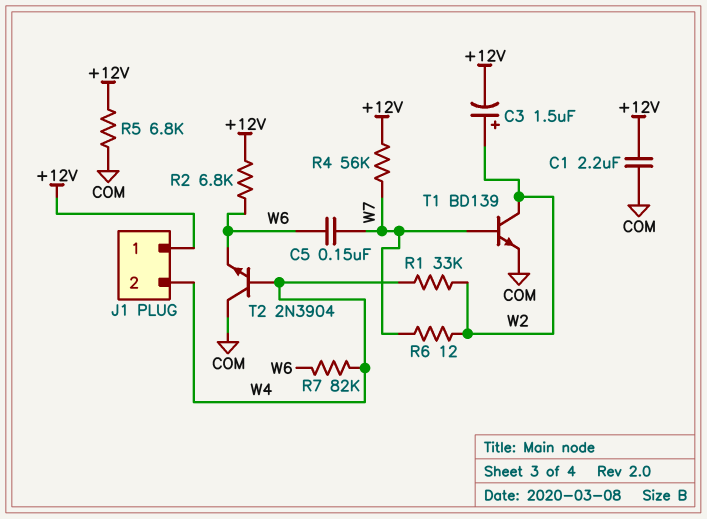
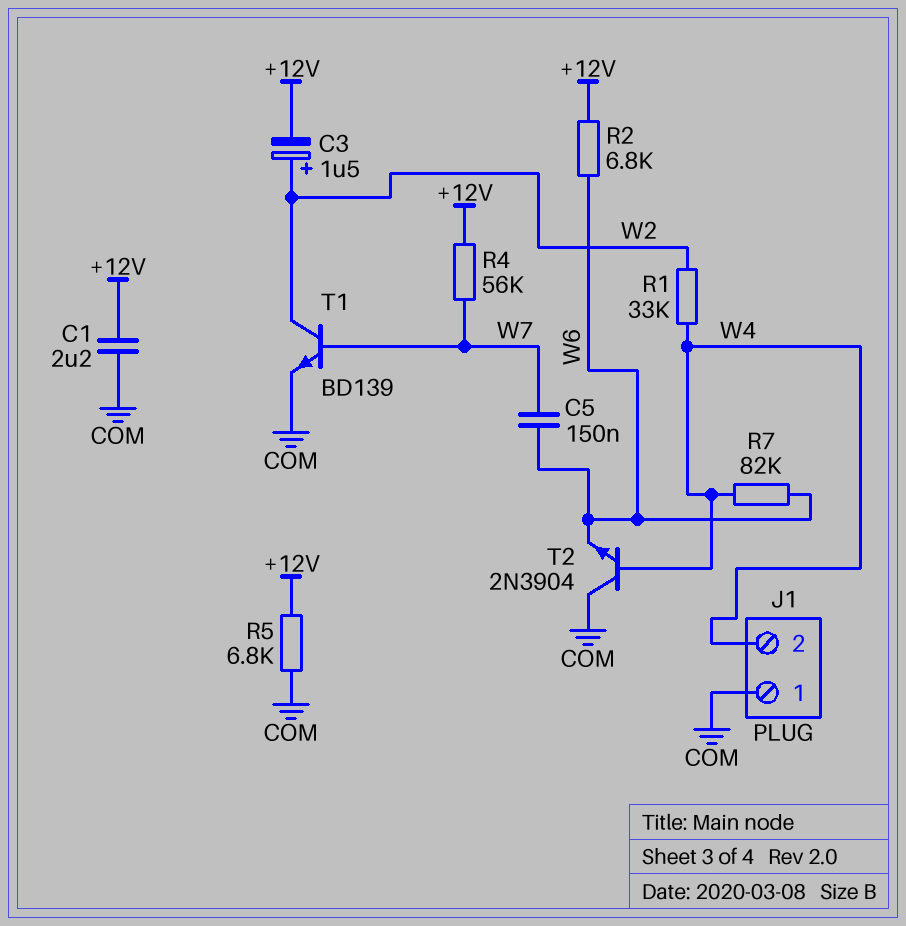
J1 pin 1: +12V -> COM
R6: 12 (W2, W7) -> none

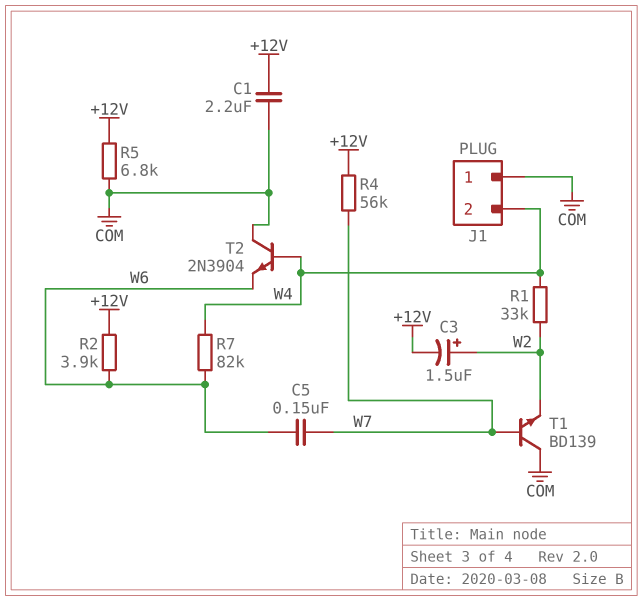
R2: 6.8k (+12V, W6) -> 3.9k (+12V, W6)
T1: NPN BD139 (B W7, C W2, E COM) -> NPN BD139 (B W7, C COM, E W2)

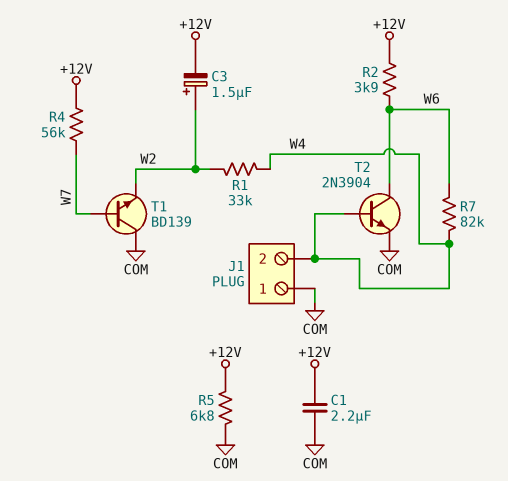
C5: 150nF (W6, W7) -> none
T2: NPN 2N3904 (B W4, C COM, E W6) -> NPN 2N3904 (B W4, C W6, E COM)

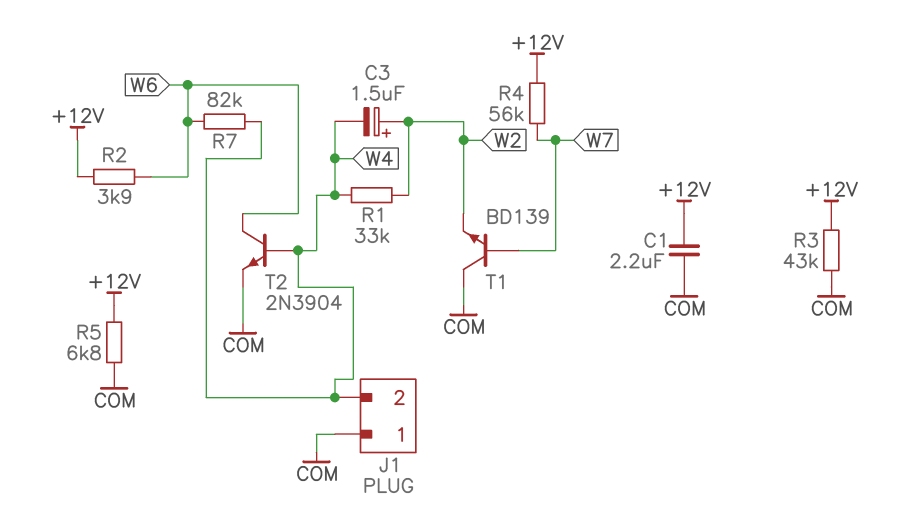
C3: 1.5uF (plus W2, minus +12V) -> 1.5uF (plus W2, minus W4)
R3: none -> 43k (+12V, COM)

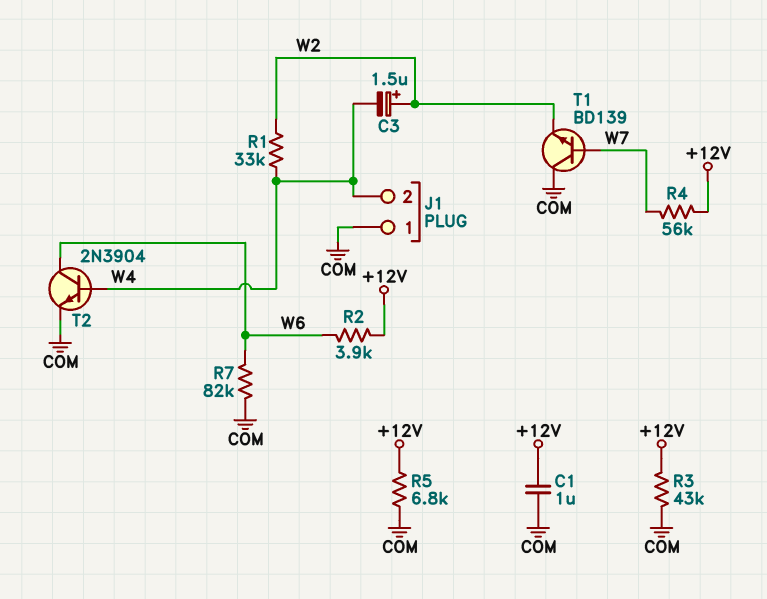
C1: 2.2uF (+12V, COM) -> 1uF (+12V, COM)
R7: 82k (W4, W6) -> 82k (COM, W6)

